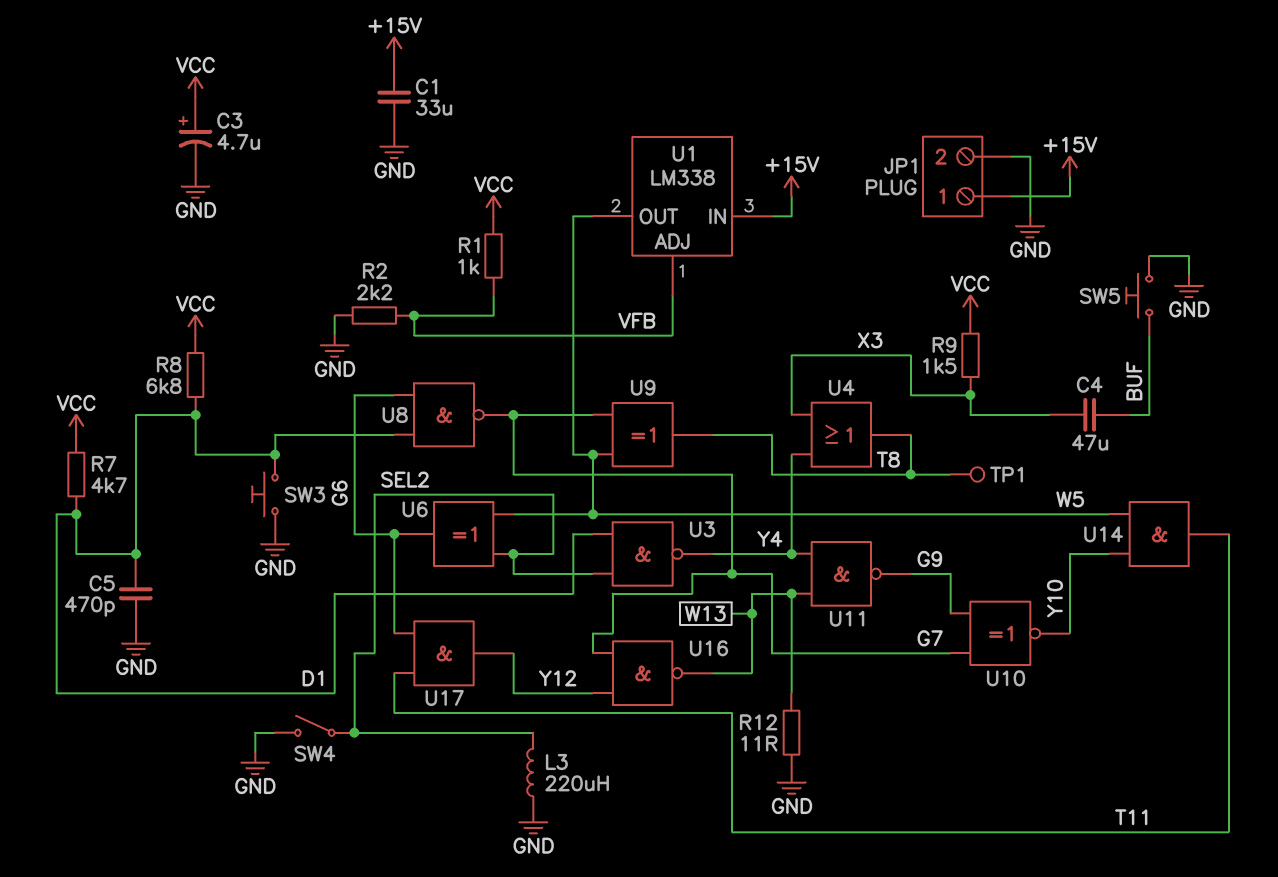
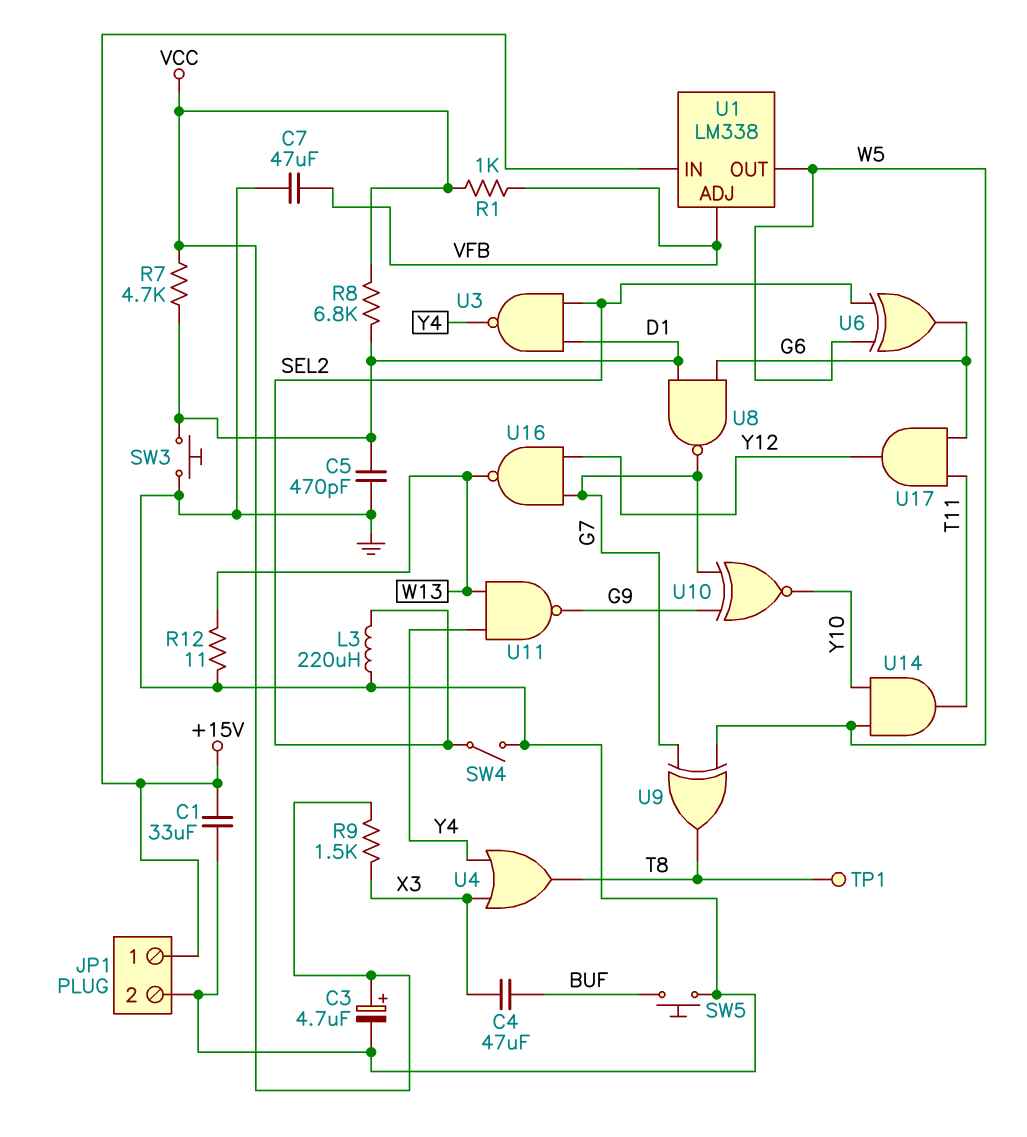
C7: none -> 47uF (GND, VFB)
R2: 2.2k (GND, VFB) -> none

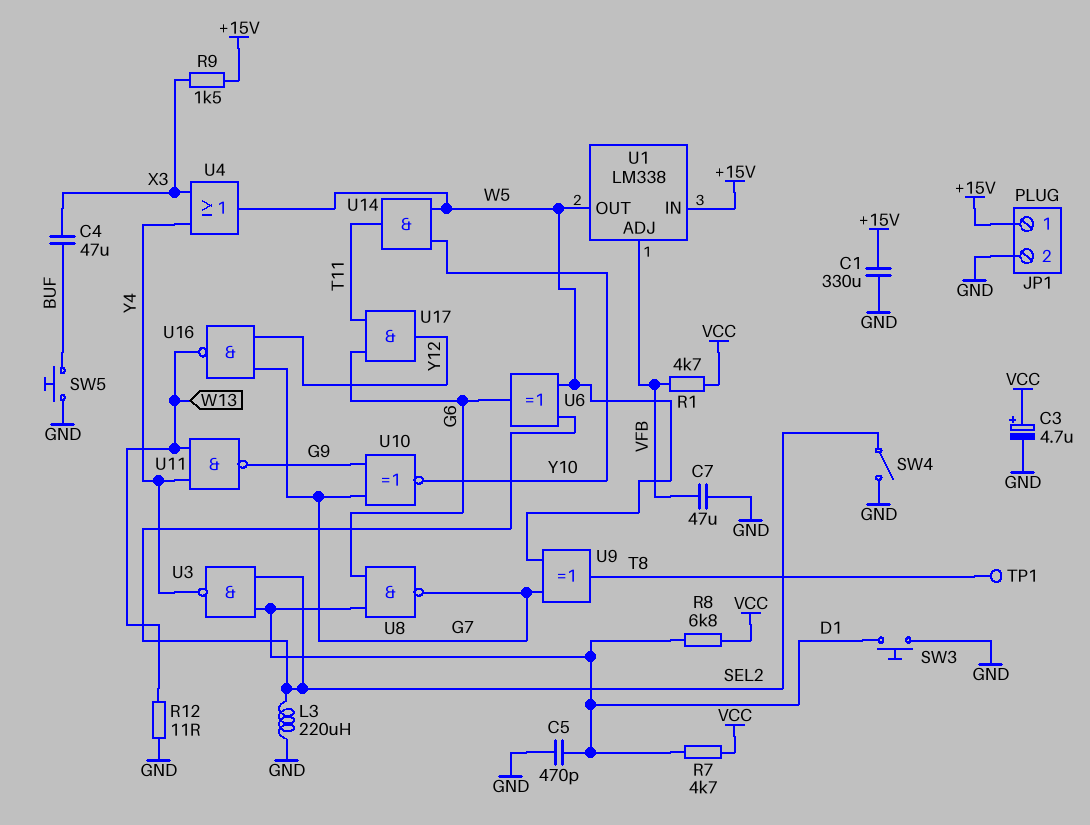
C1: 33uF (+15V, GND) -> 330uF (+15V, GND)
R1: 1k (VCC, VFB) -> 4.7k (VCC, VFB)
R9: 1.5k (VCC, X3) -> 1.5k (+15V, X3)
U4: OR (in X3, in Y4, out T8) -> OR (in X3, in Y4, out W5)

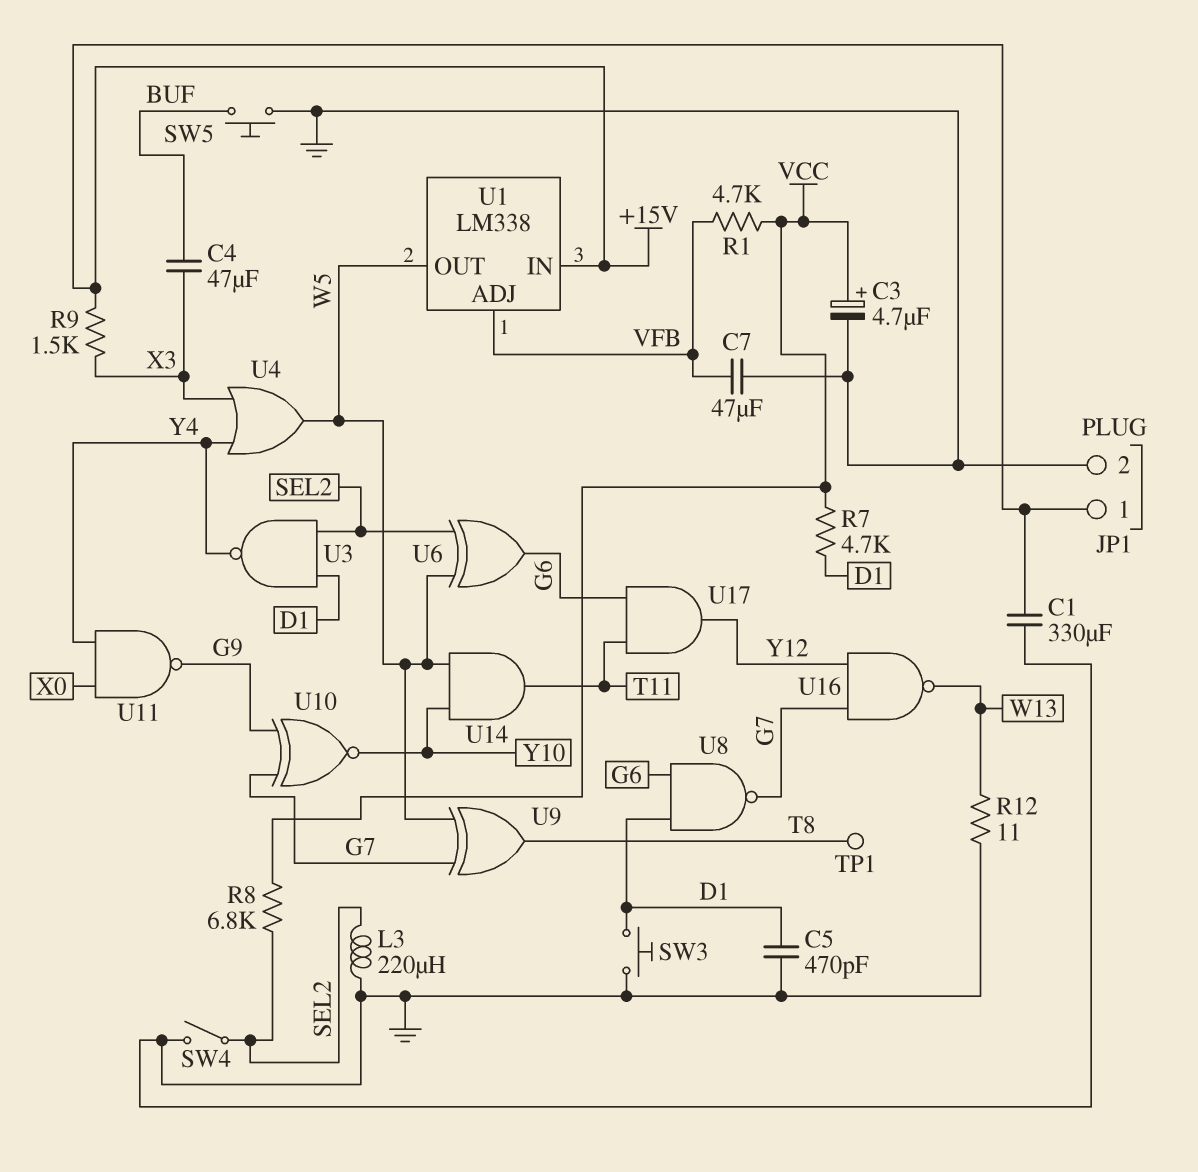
R8: 6.8k (D1, VCC) -> 6.8k (SEL2, VCC)
U11: NAND (in W13, in Y4, out G9) -> NAND (in X0, in Y4, out G9)

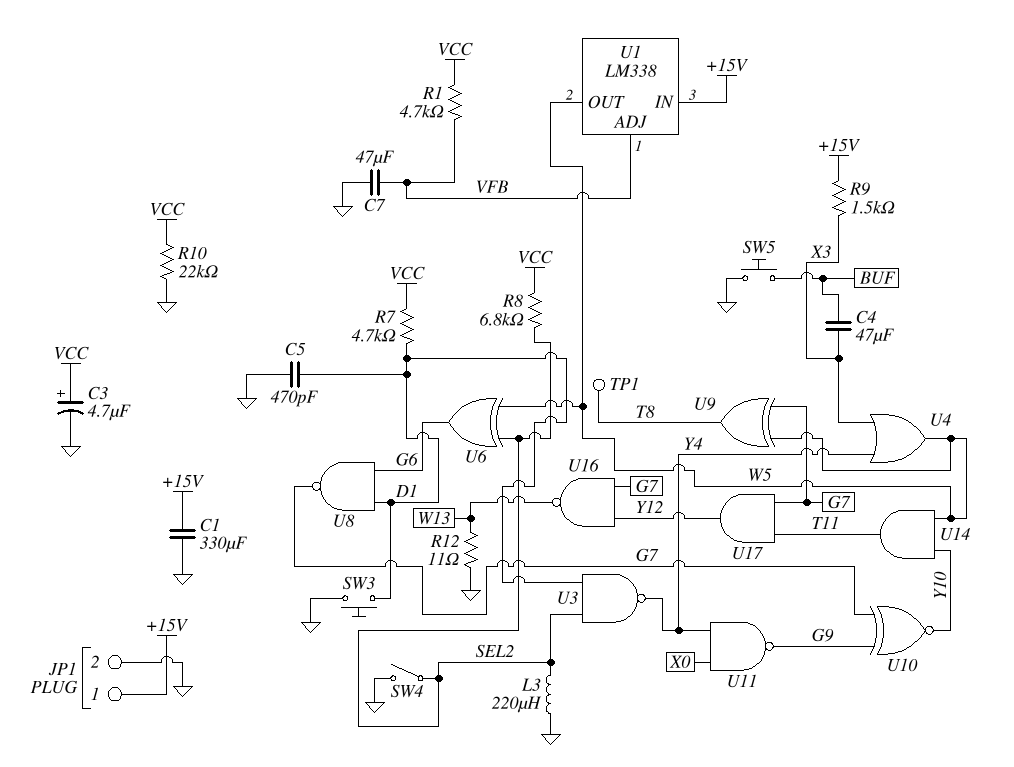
R10: none -> 22k (GND, VCC)
U17: AND (in G6, in T11, out Y12) -> AND (in G7, in T11, out Y12)

